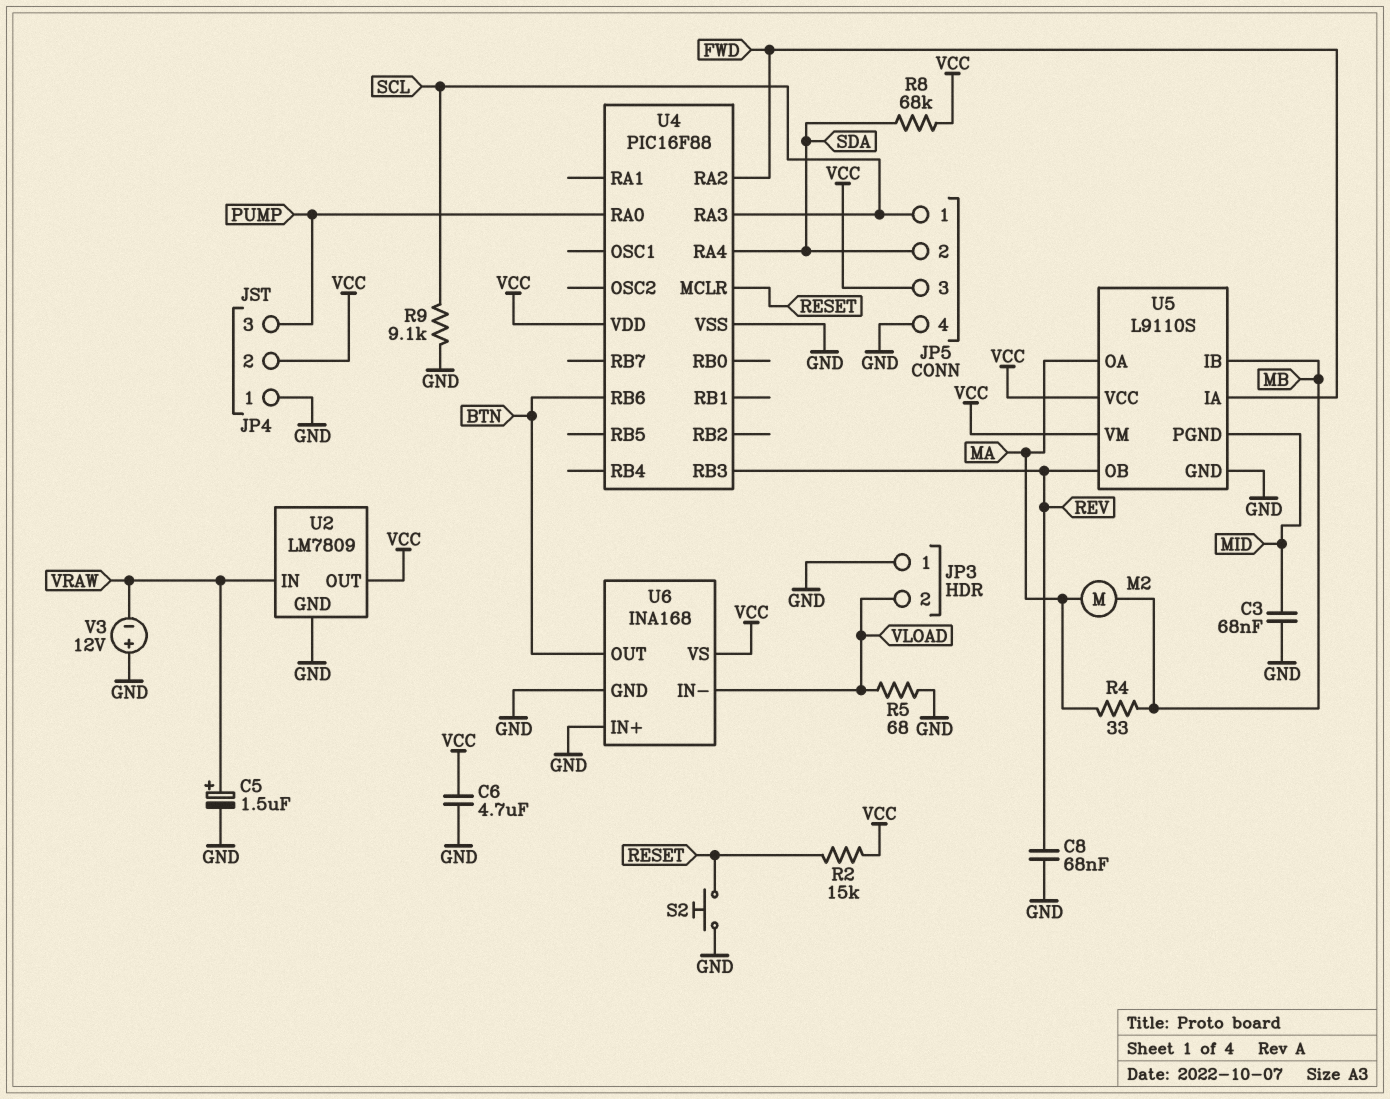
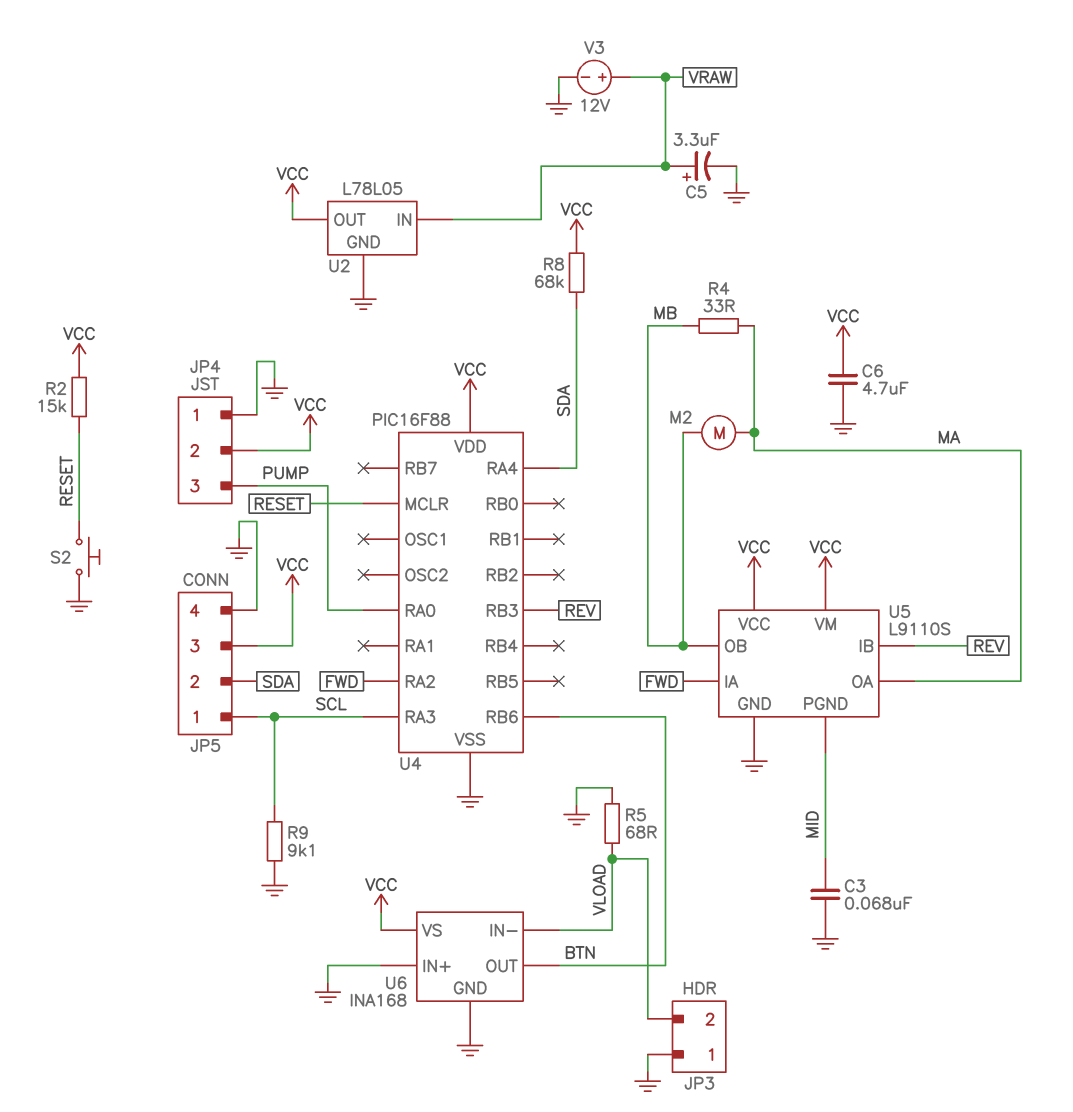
C5: 1.5uF (plus VRAW, minus GND) -> 3.3uF (plus VRAW, minus GND)
C8: 68nF (GND, REV) -> none
U2: LM7809 -> L78L05
U5 pin IB: MB -> REV
U5 pin OB: REV -> MB
V3: 12V (plus GND, minus VRAW) -> 12V (plus VRAW, minus GND)

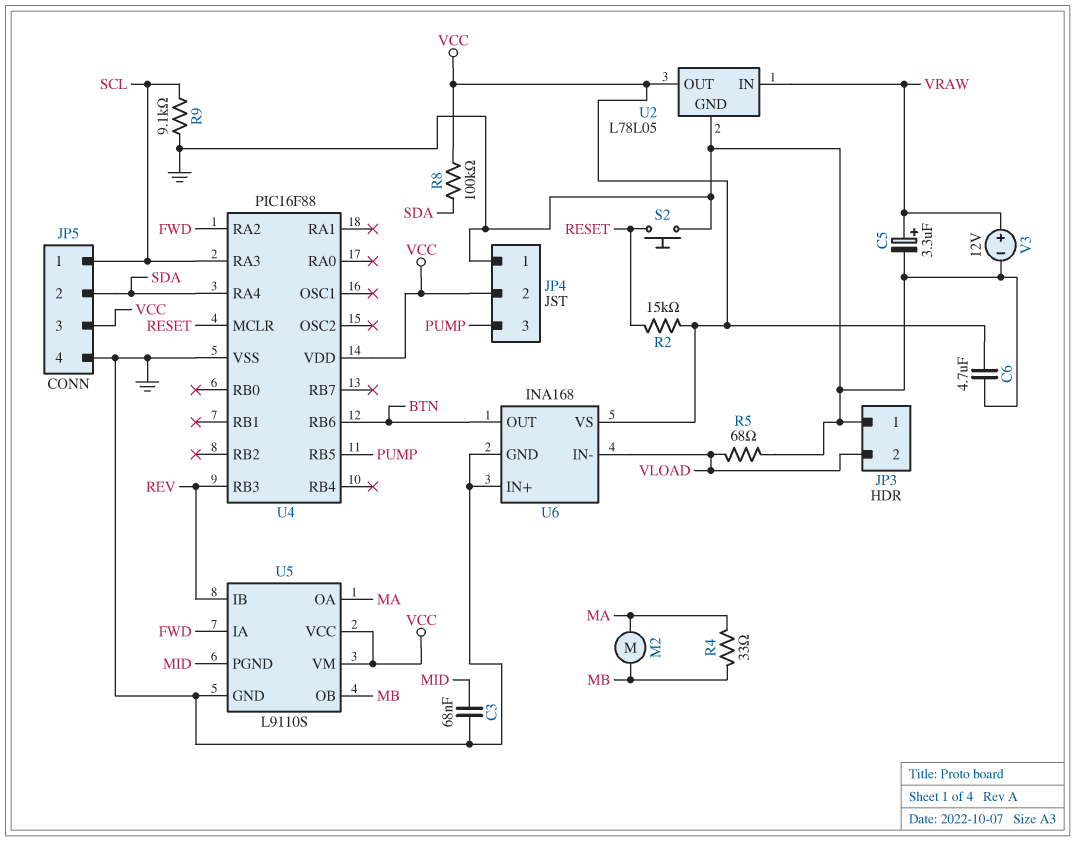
R8: 68k (SDA, VCC) -> 100k (SDA, VCC)
U4 pin RA0: PUMP -> none
U4 pin RB5: none -> PUMP

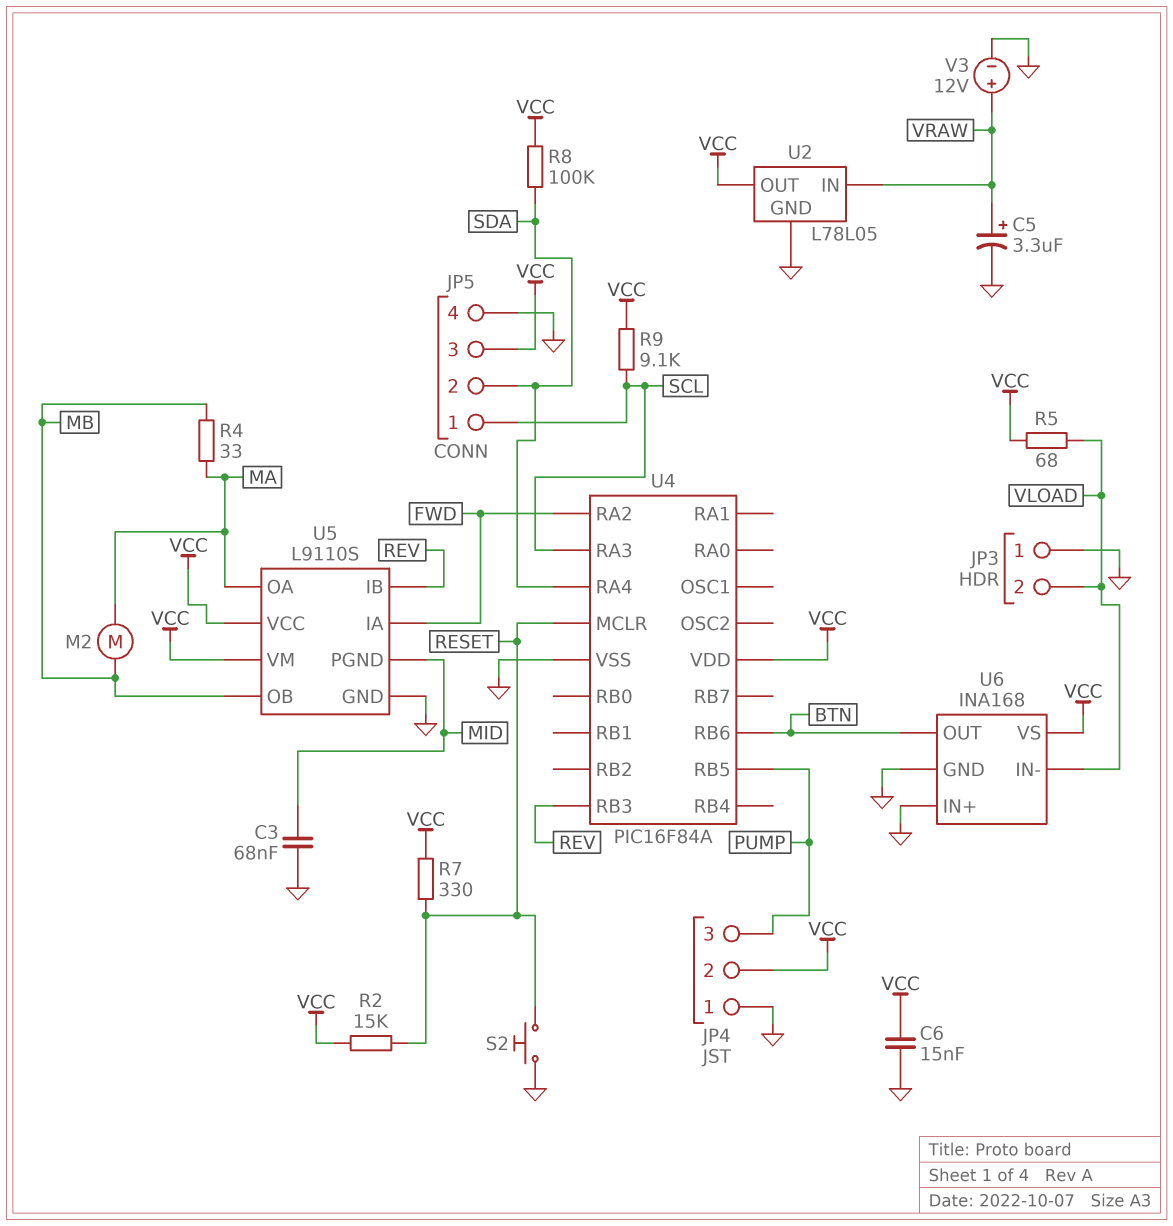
C6: 4.7uF (GND, VCC) -> 15nF (GND, VCC)
R5: 68 (GND, VLOAD) -> 68 (VCC, VLOAD)
R7: none -> 330 (RESET, VCC)
R9: 9.1k (GND, SCL) -> 9.1k (SCL, VCC)
U4: PIC16F88 -> PIC16F84A

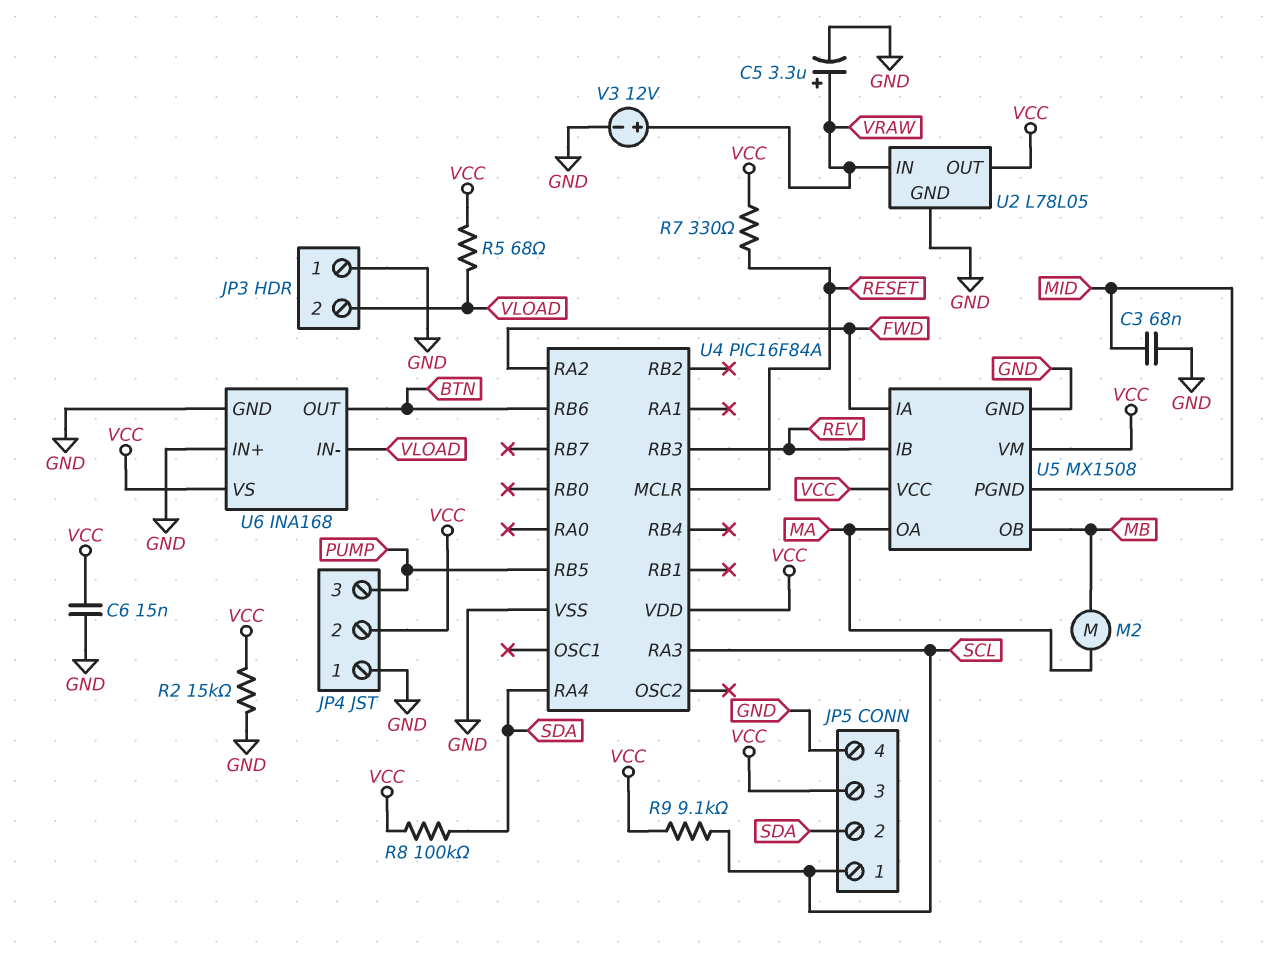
R2: 15k (RESET, VCC) -> 15k (GND, VCC)
R4: 33 (MA, MB) -> none
S2: button (GND, RESET) -> none
U5: L9110S -> MX1508

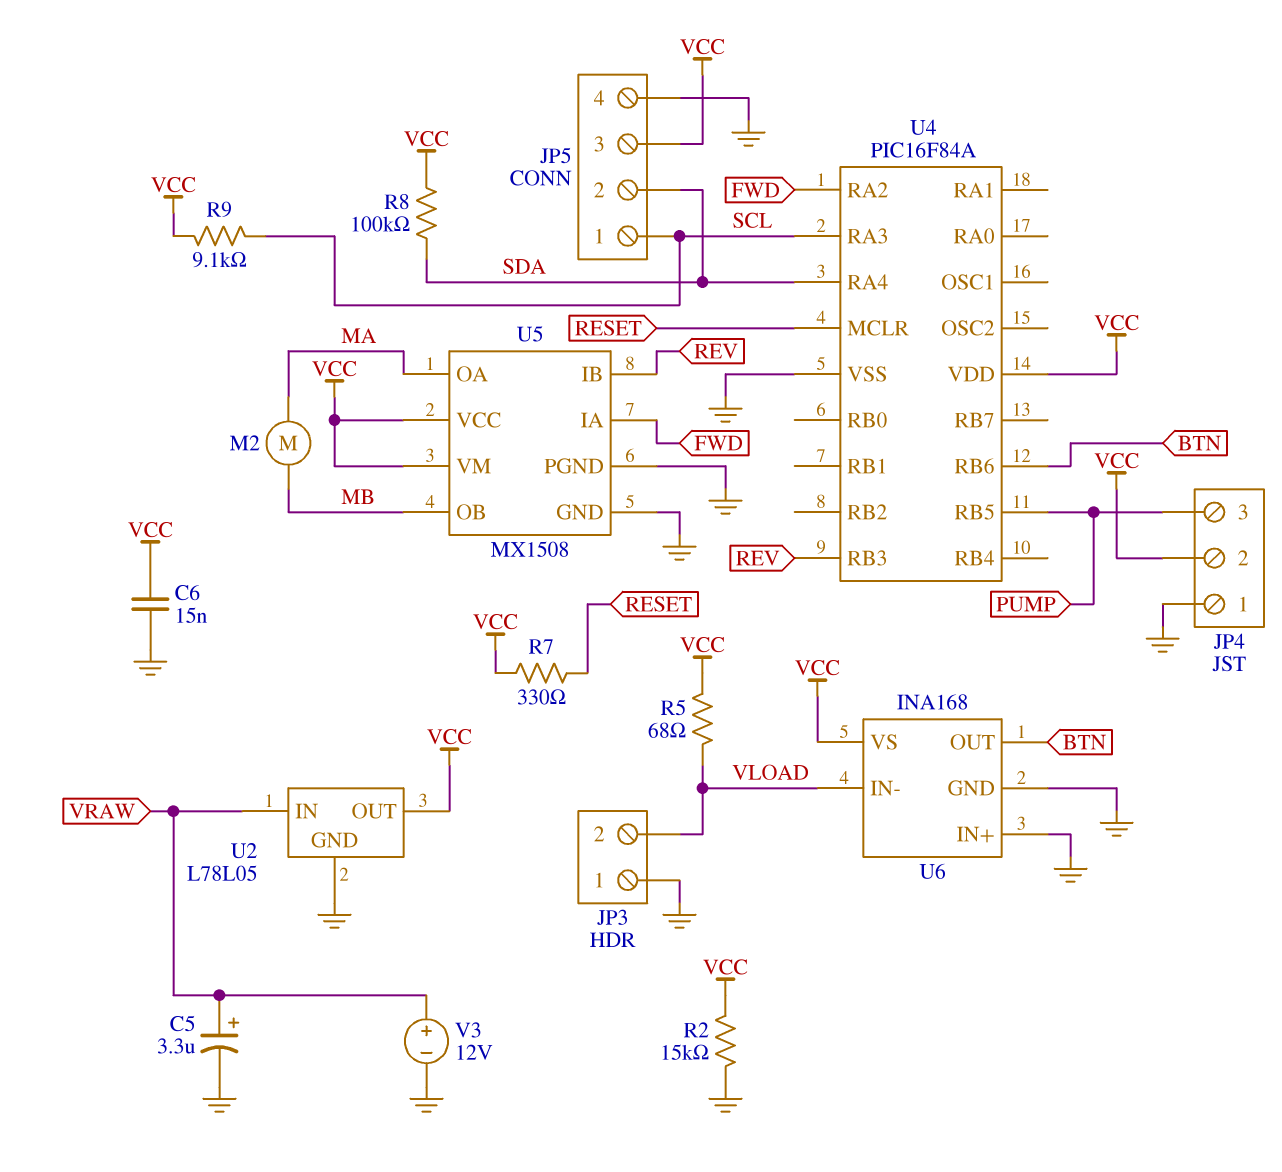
C3: 68nF (GND, MID) -> none
U5 pin PGND: MID -> GND

